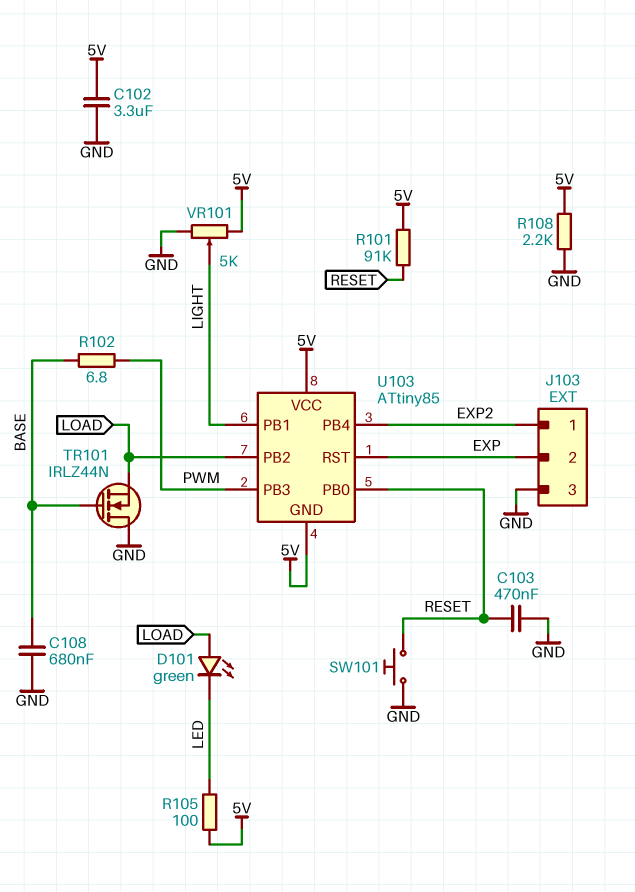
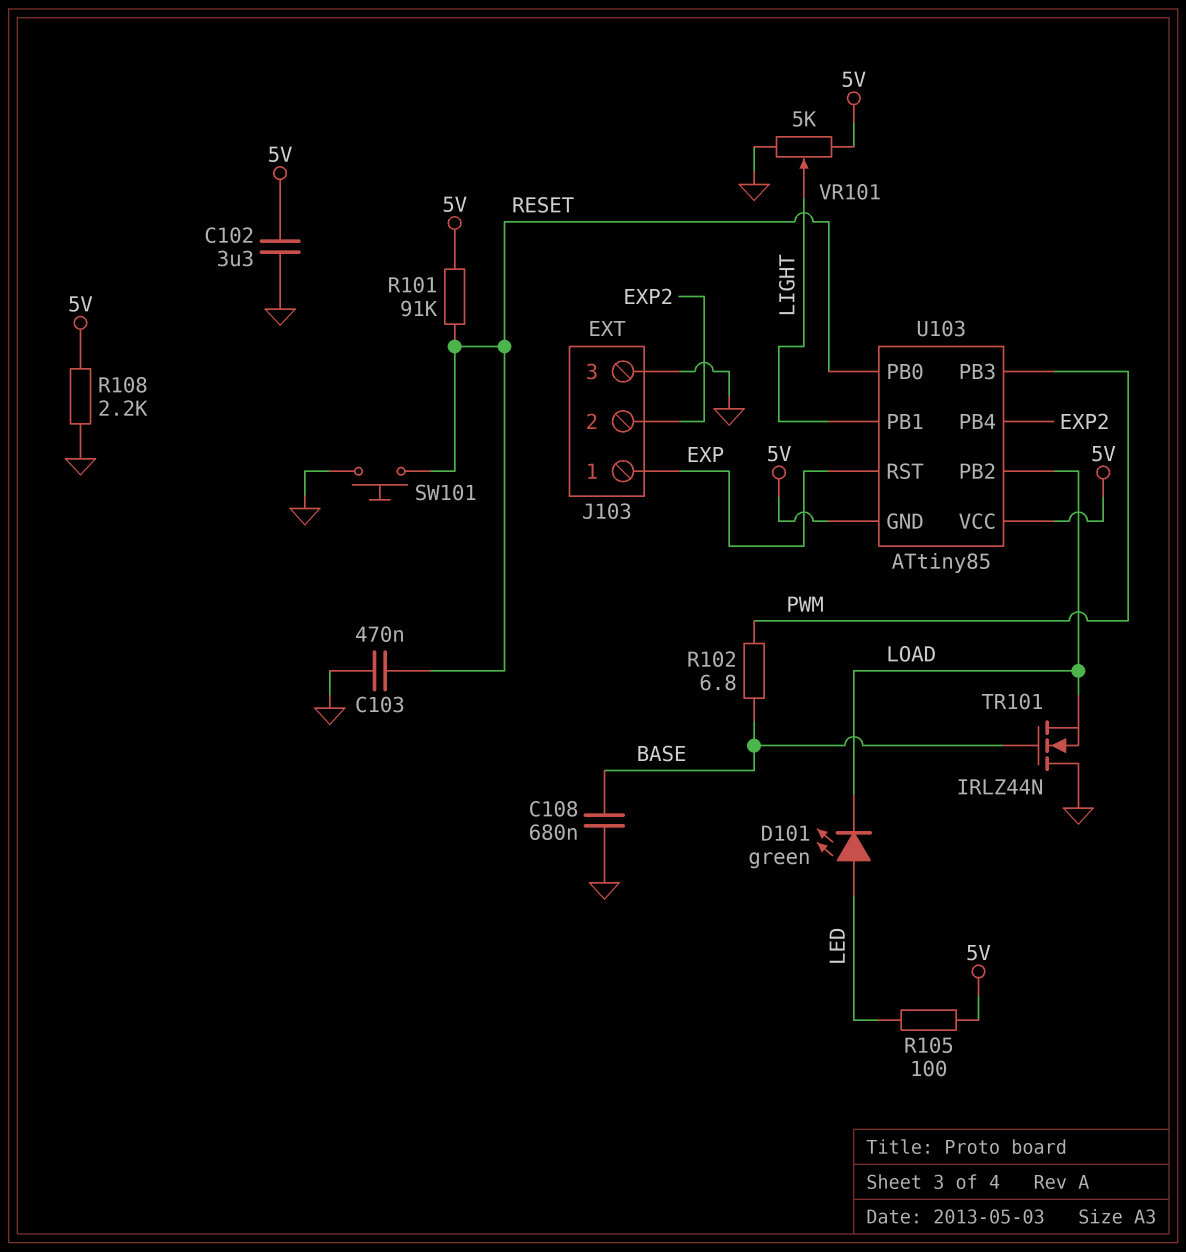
D101: LED green (A LOAD, K LED) -> LED green (A LED, K LOAD)
J103 pin 1: EXP2 -> EXP
J103 pin 2: EXP -> EXP2

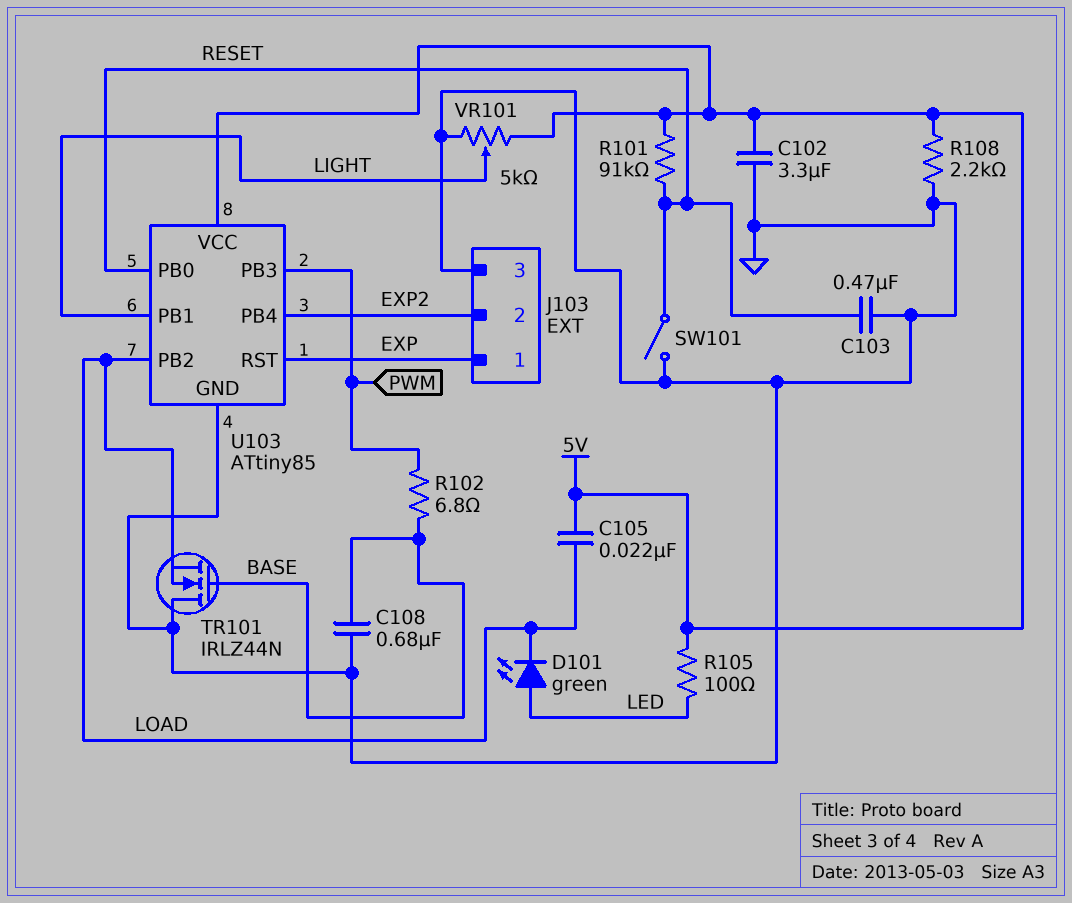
C105: none -> 22nF (5V, LOAD)
SW101: button (GND, RESET) -> switch (GND, RESET)
U103 pin GND: 5V -> GND

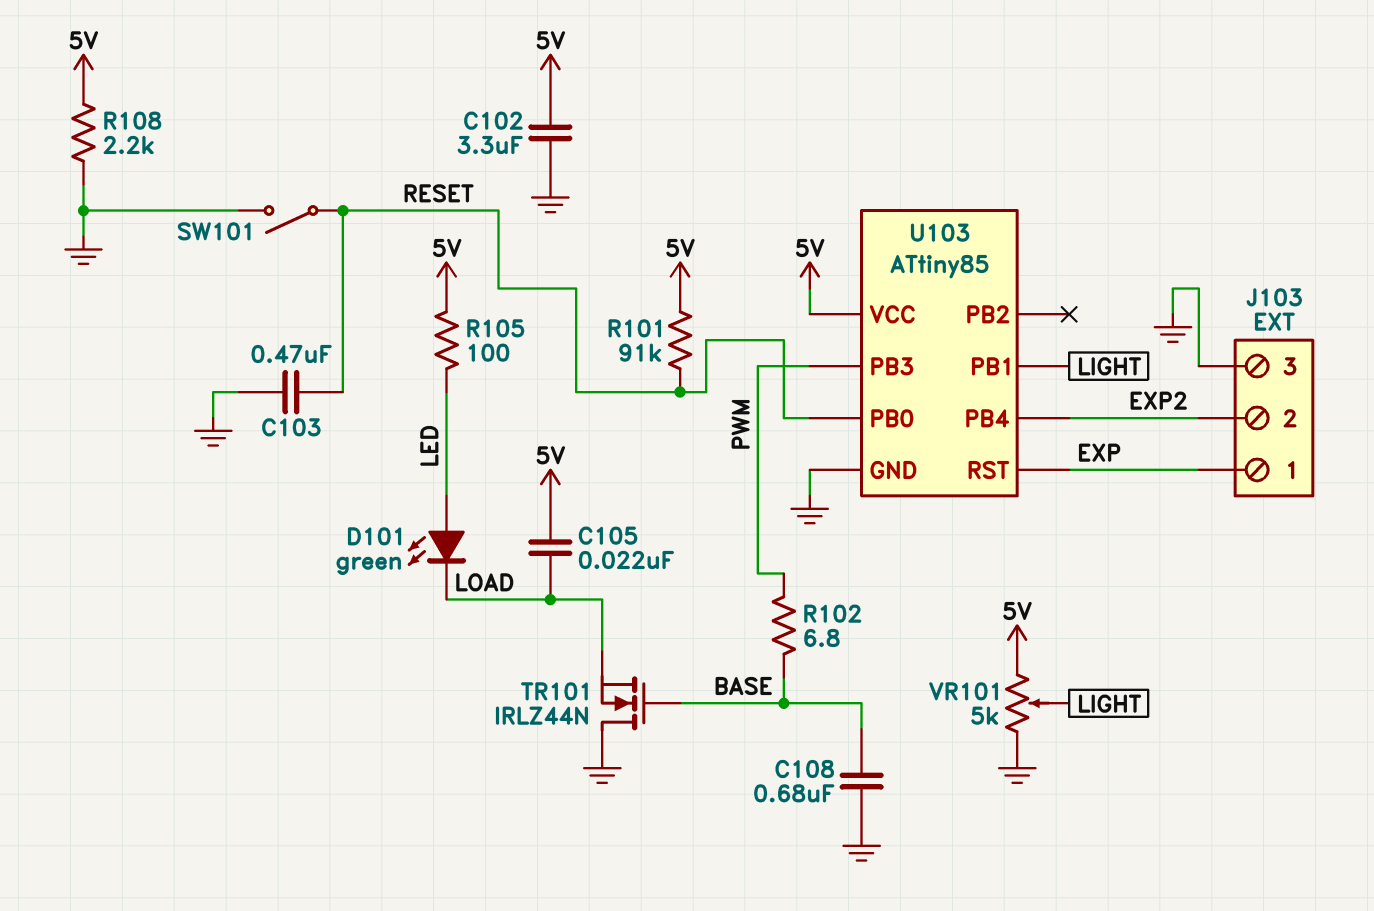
U103 pin PB2: LOAD -> none

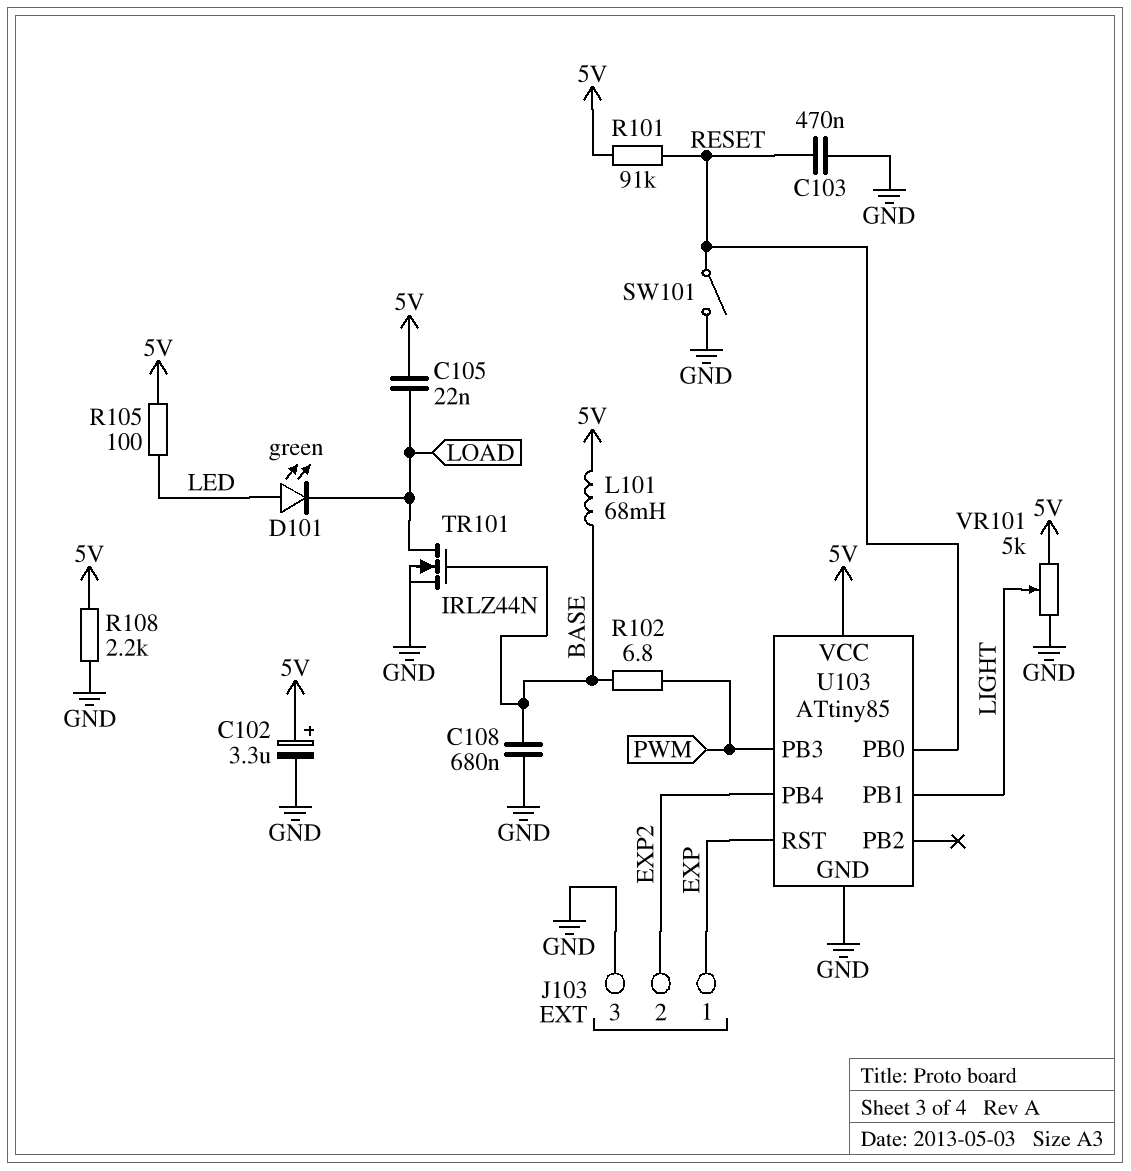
C102: 3.3uF (5V, GND) -> 3.3uF (plus 5V, minus GND)
L101: none -> 68mH (5V, BASE)
TR101: NMOS IRLZ44N (G BASE, D GND, S LOAD) -> NMOS IRLZ44N (G BASE, D LOAD, S GND)

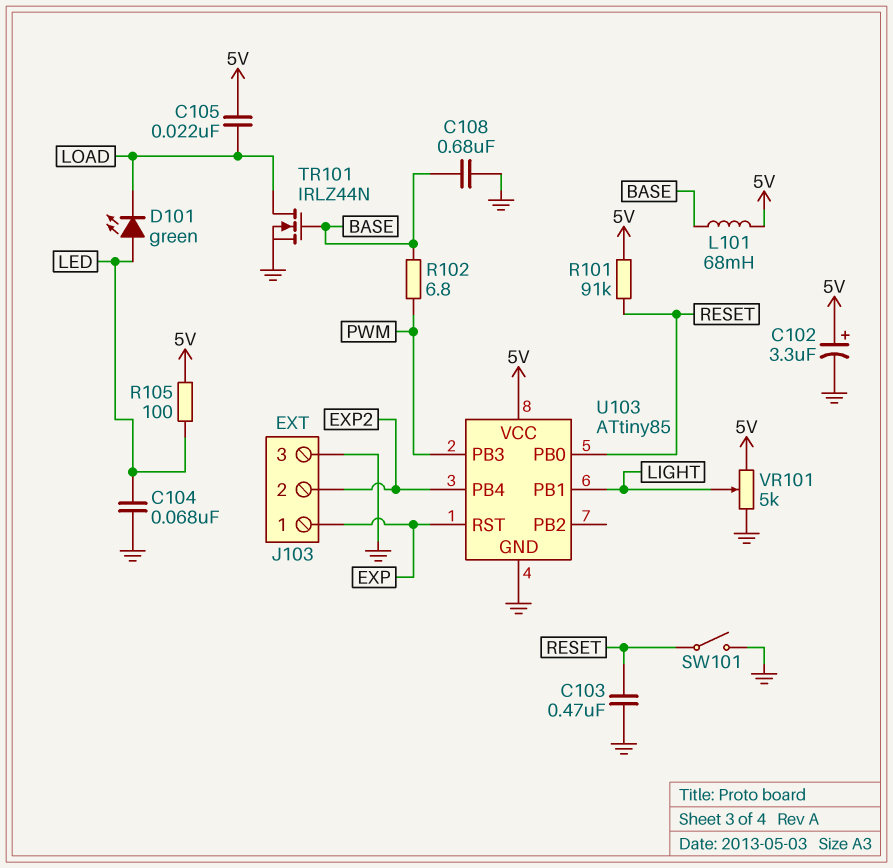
C104: none -> 68nF (GND, LED)
R108: 2.2k (5V, GND) -> none

